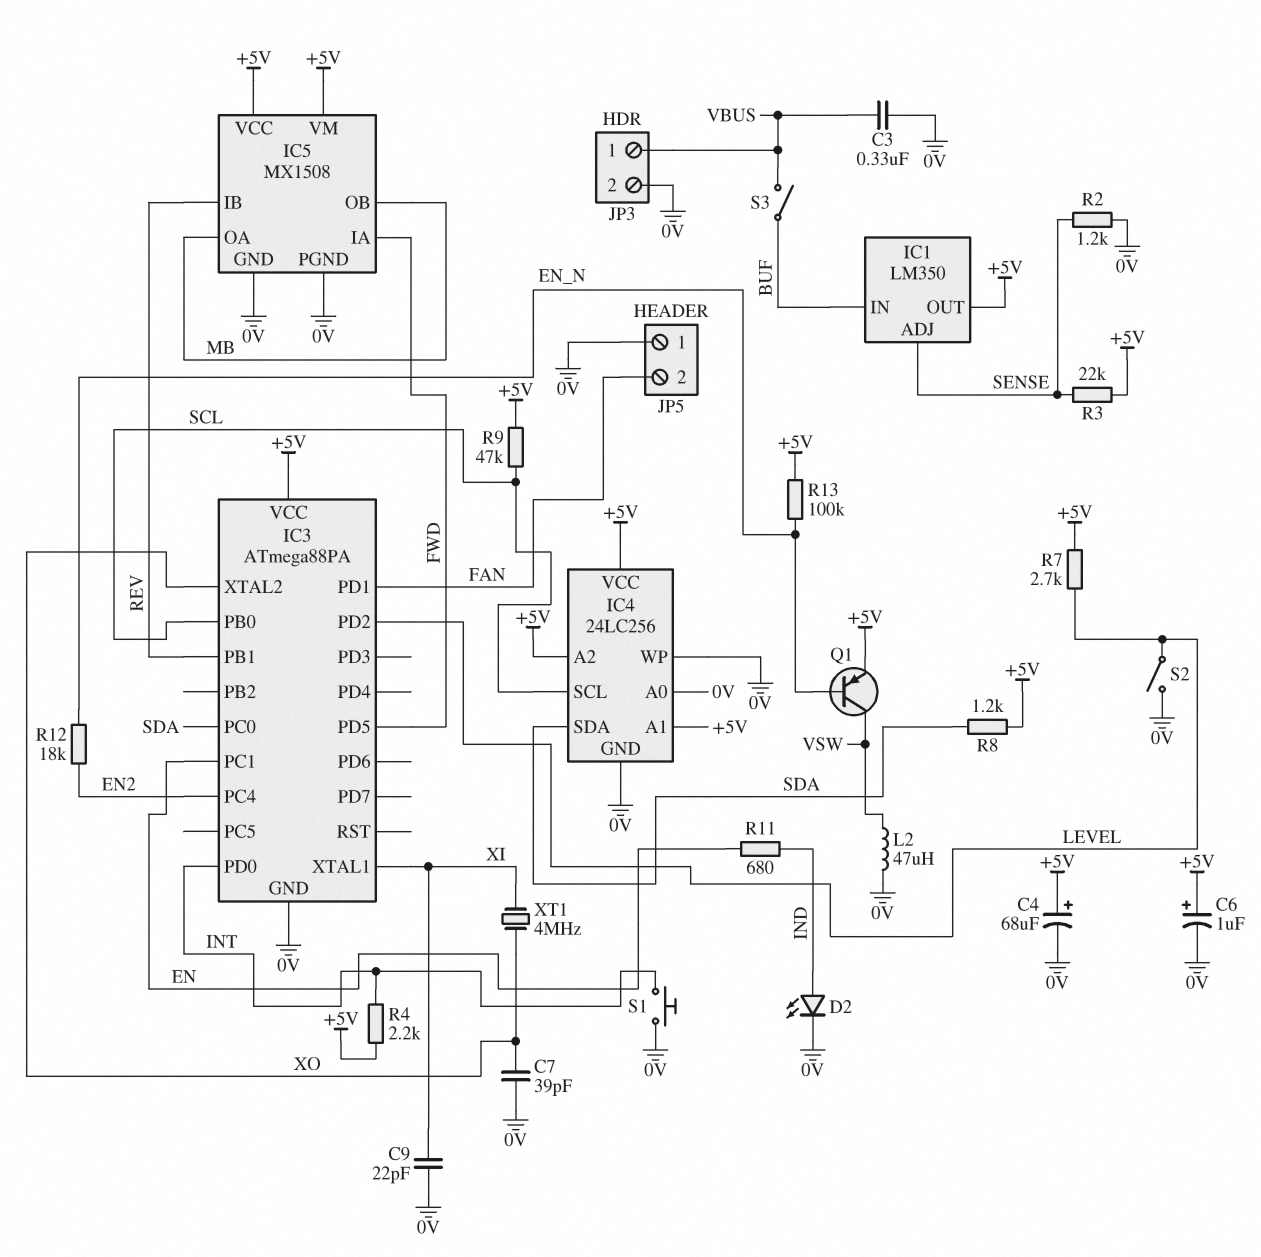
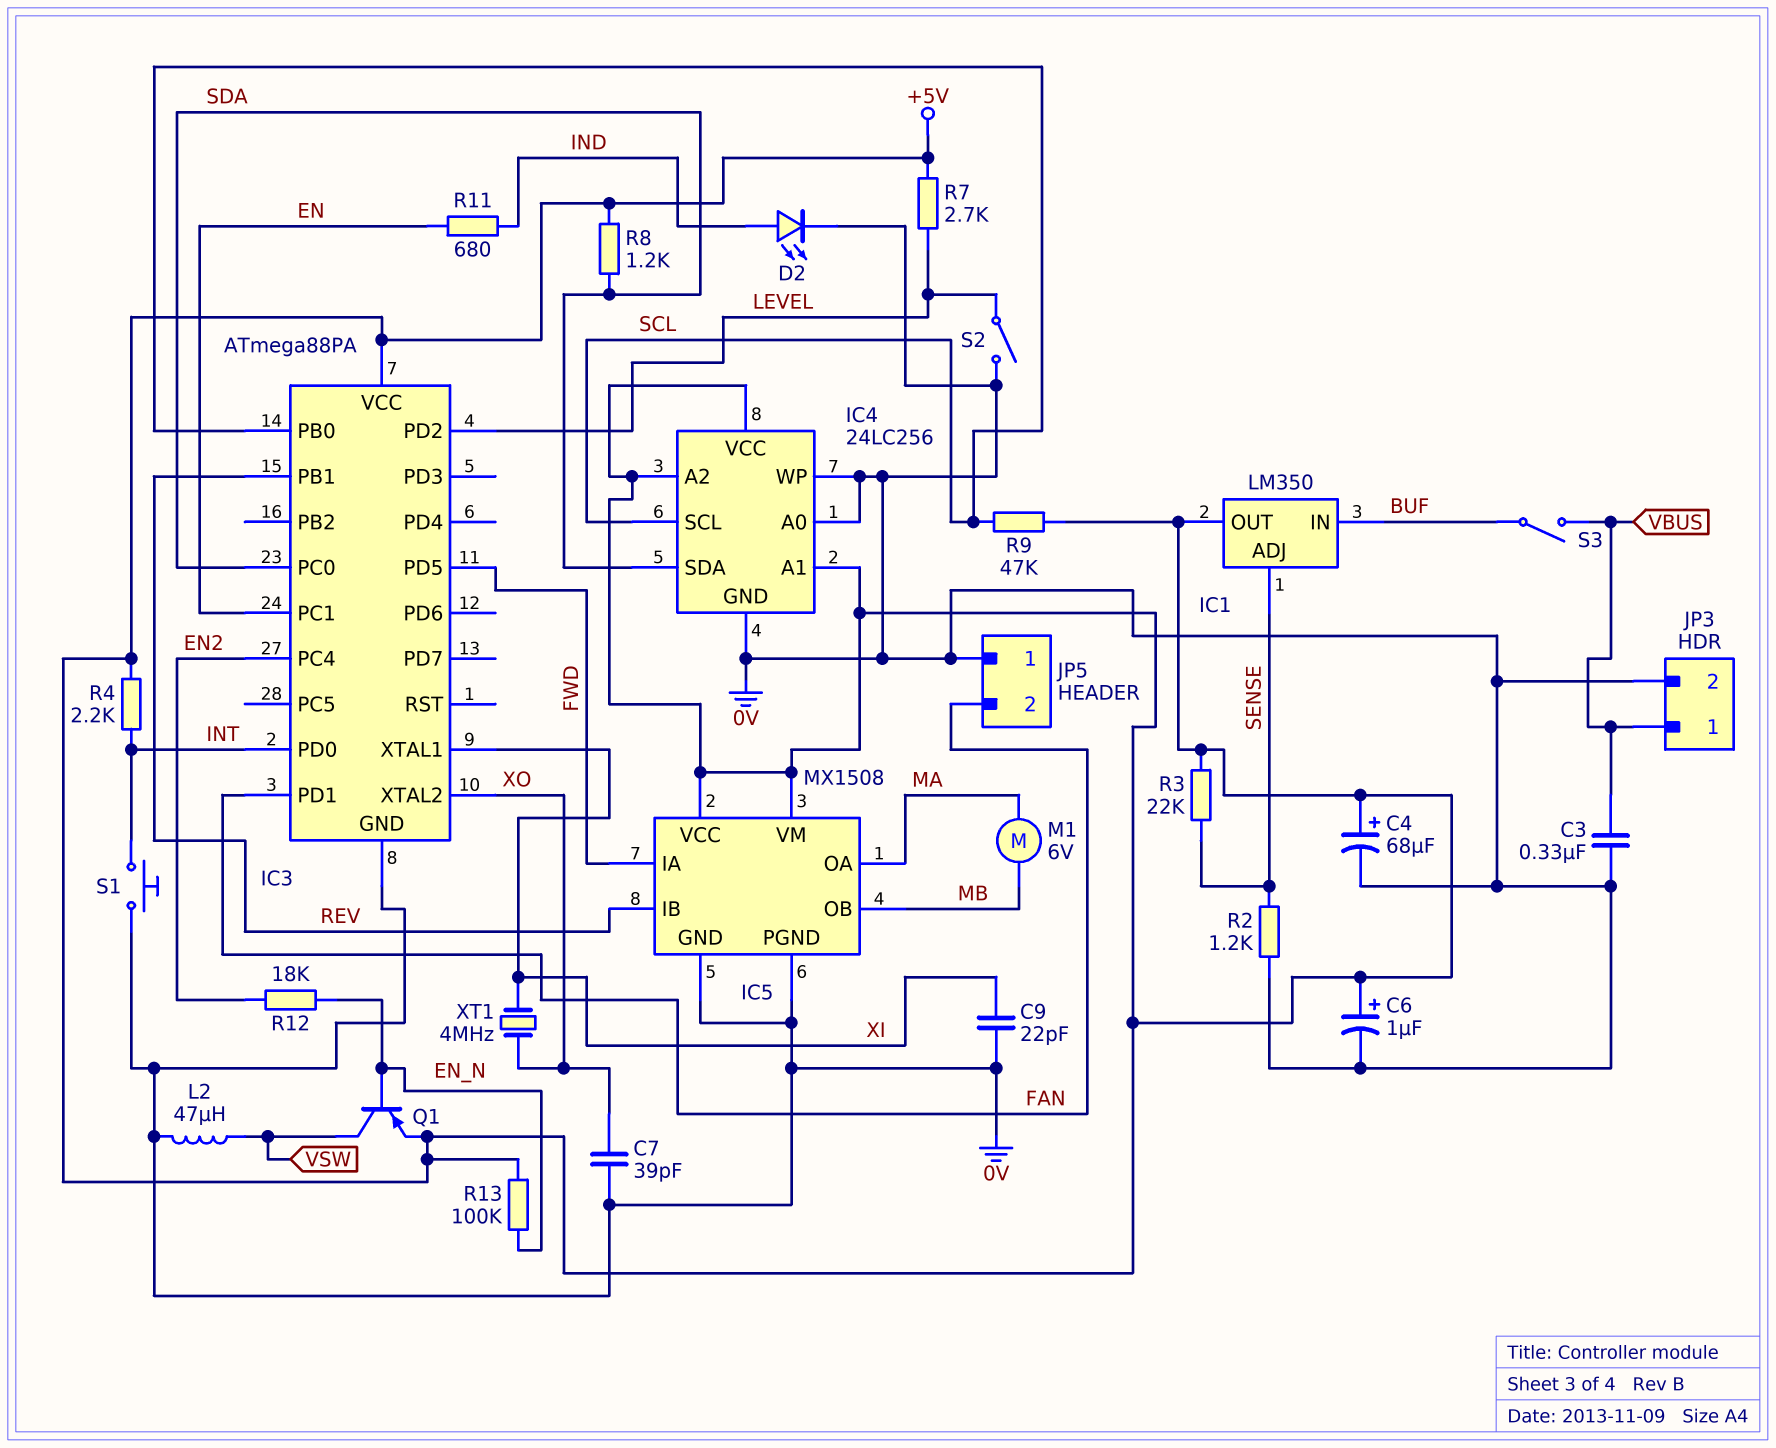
IC5 pin OA: MB -> MA
M1: none -> motor 6V (MA, MB)

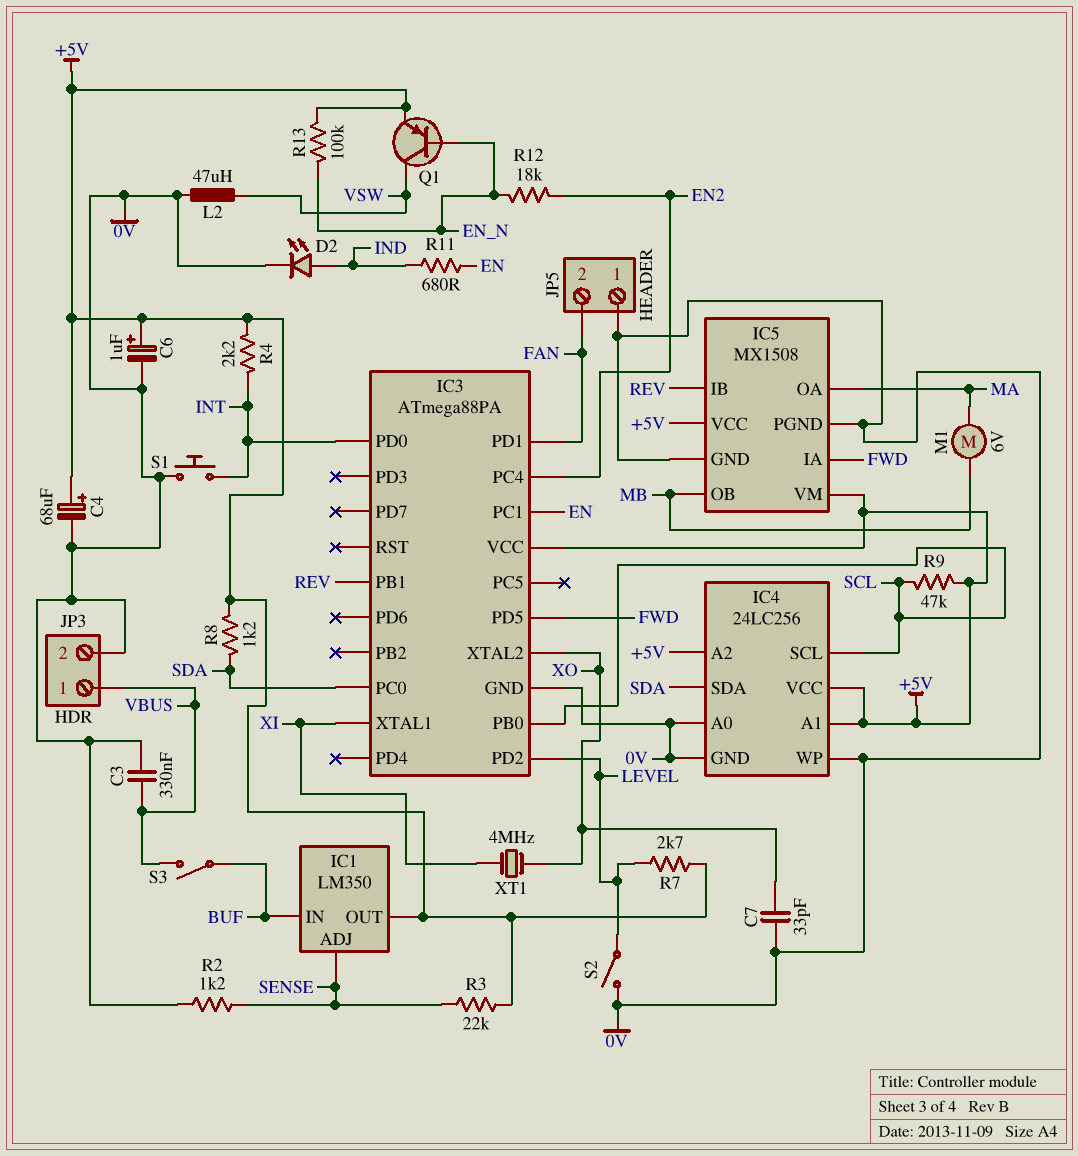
C7: 39pF (0V, XO) -> 33pF (0V, XO)
C9: 22pF (0V, XI) -> none

